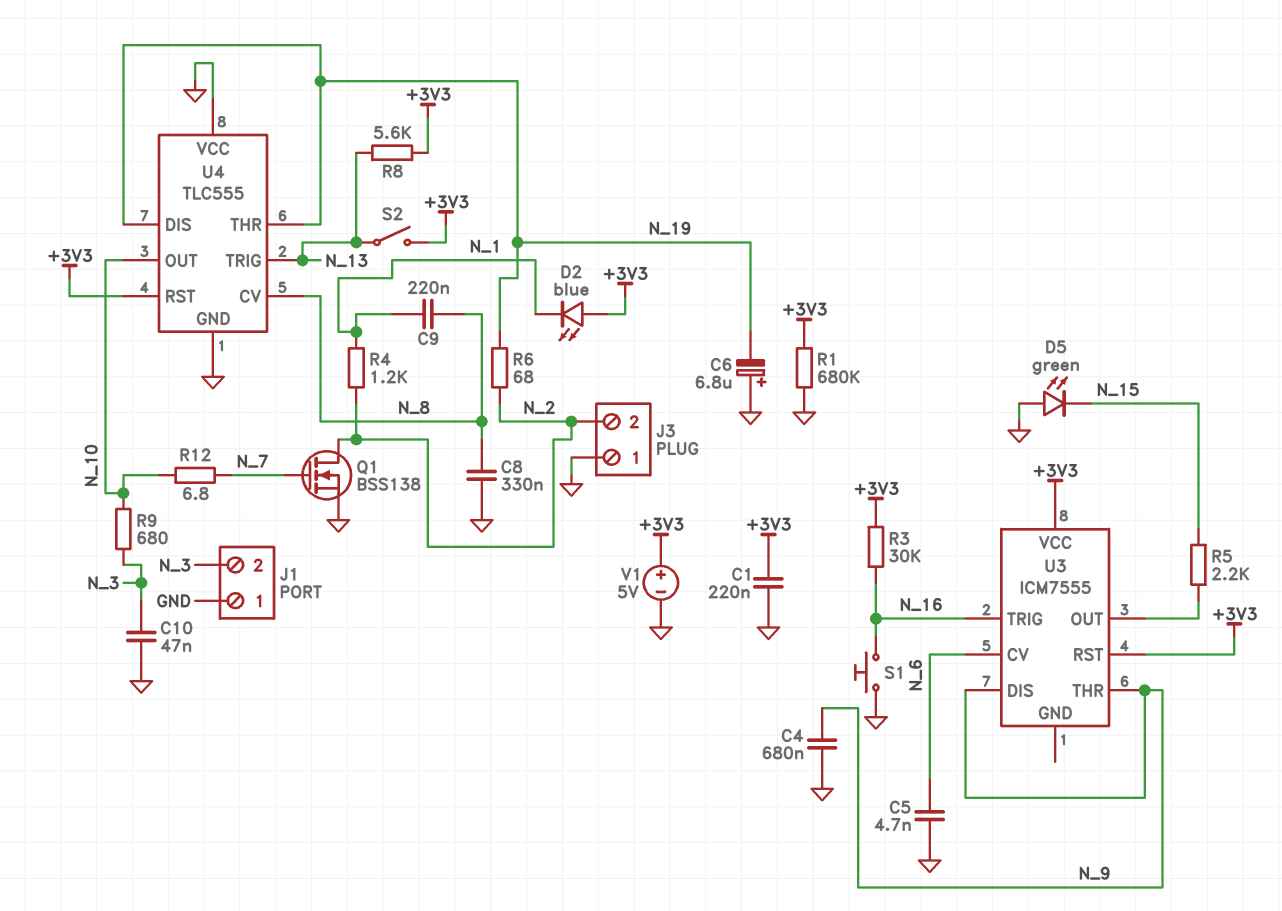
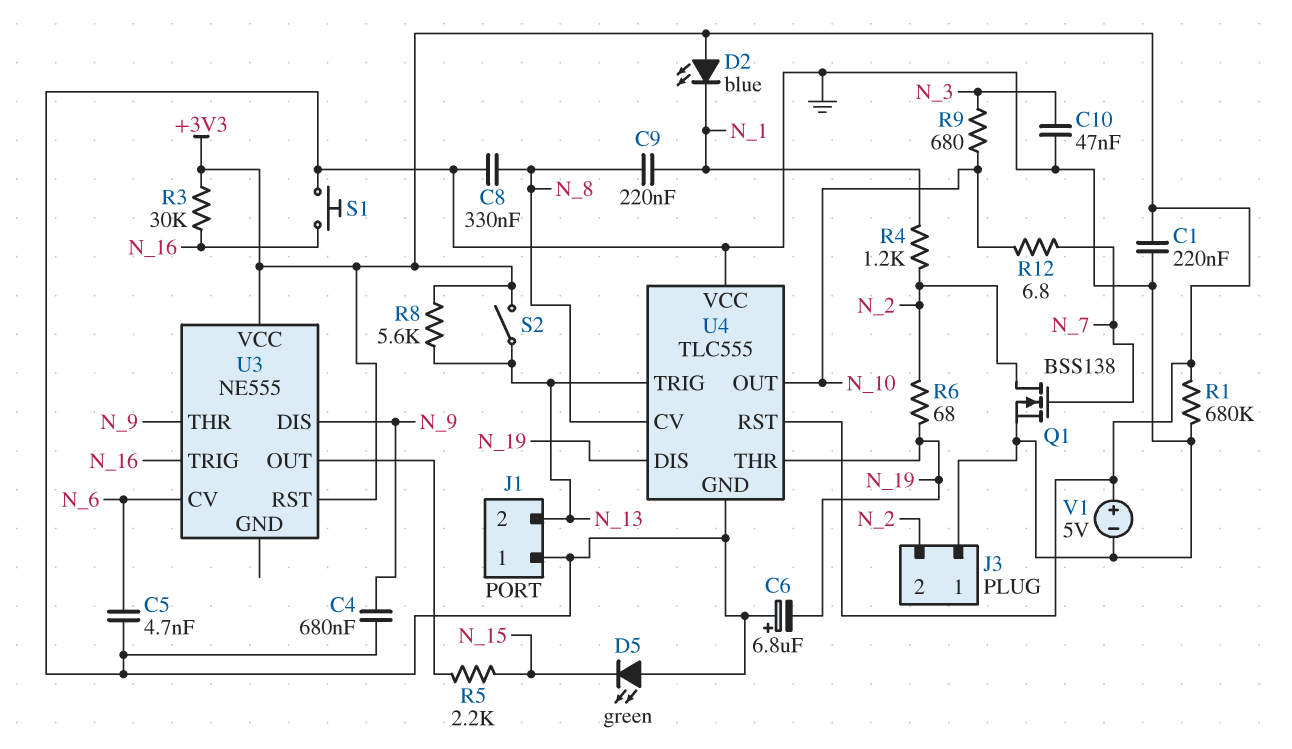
J1 pin 2: N_3 -> N_13
U3: ICM7555 -> NE555

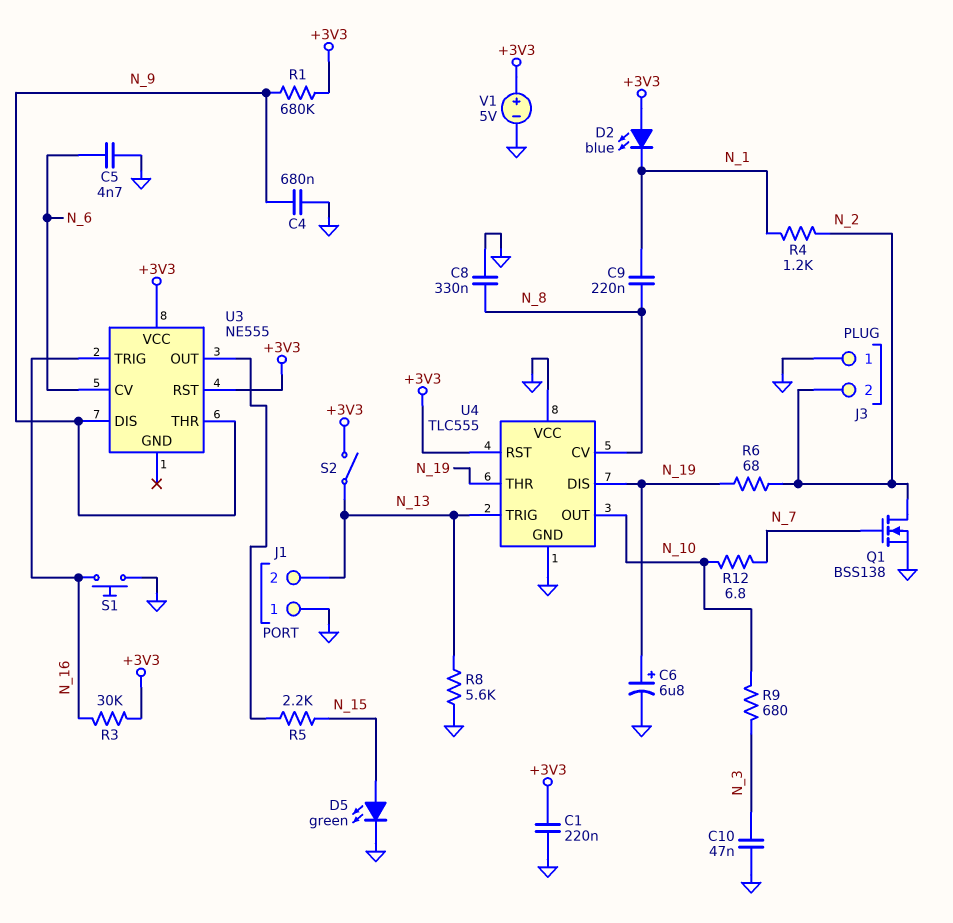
C6: 6.8uF (plus GND, minus N_19) -> 6.8uF (plus N_19, minus GND)
D5: LED green (A GND, K N_15) -> LED green (A N_15, K GND)
R1: 680k (+3V3, GND) -> 680k (+3V3, N_9)
R8: 5.6k (+3V3, N_13) -> 5.6k (GND, N_13)

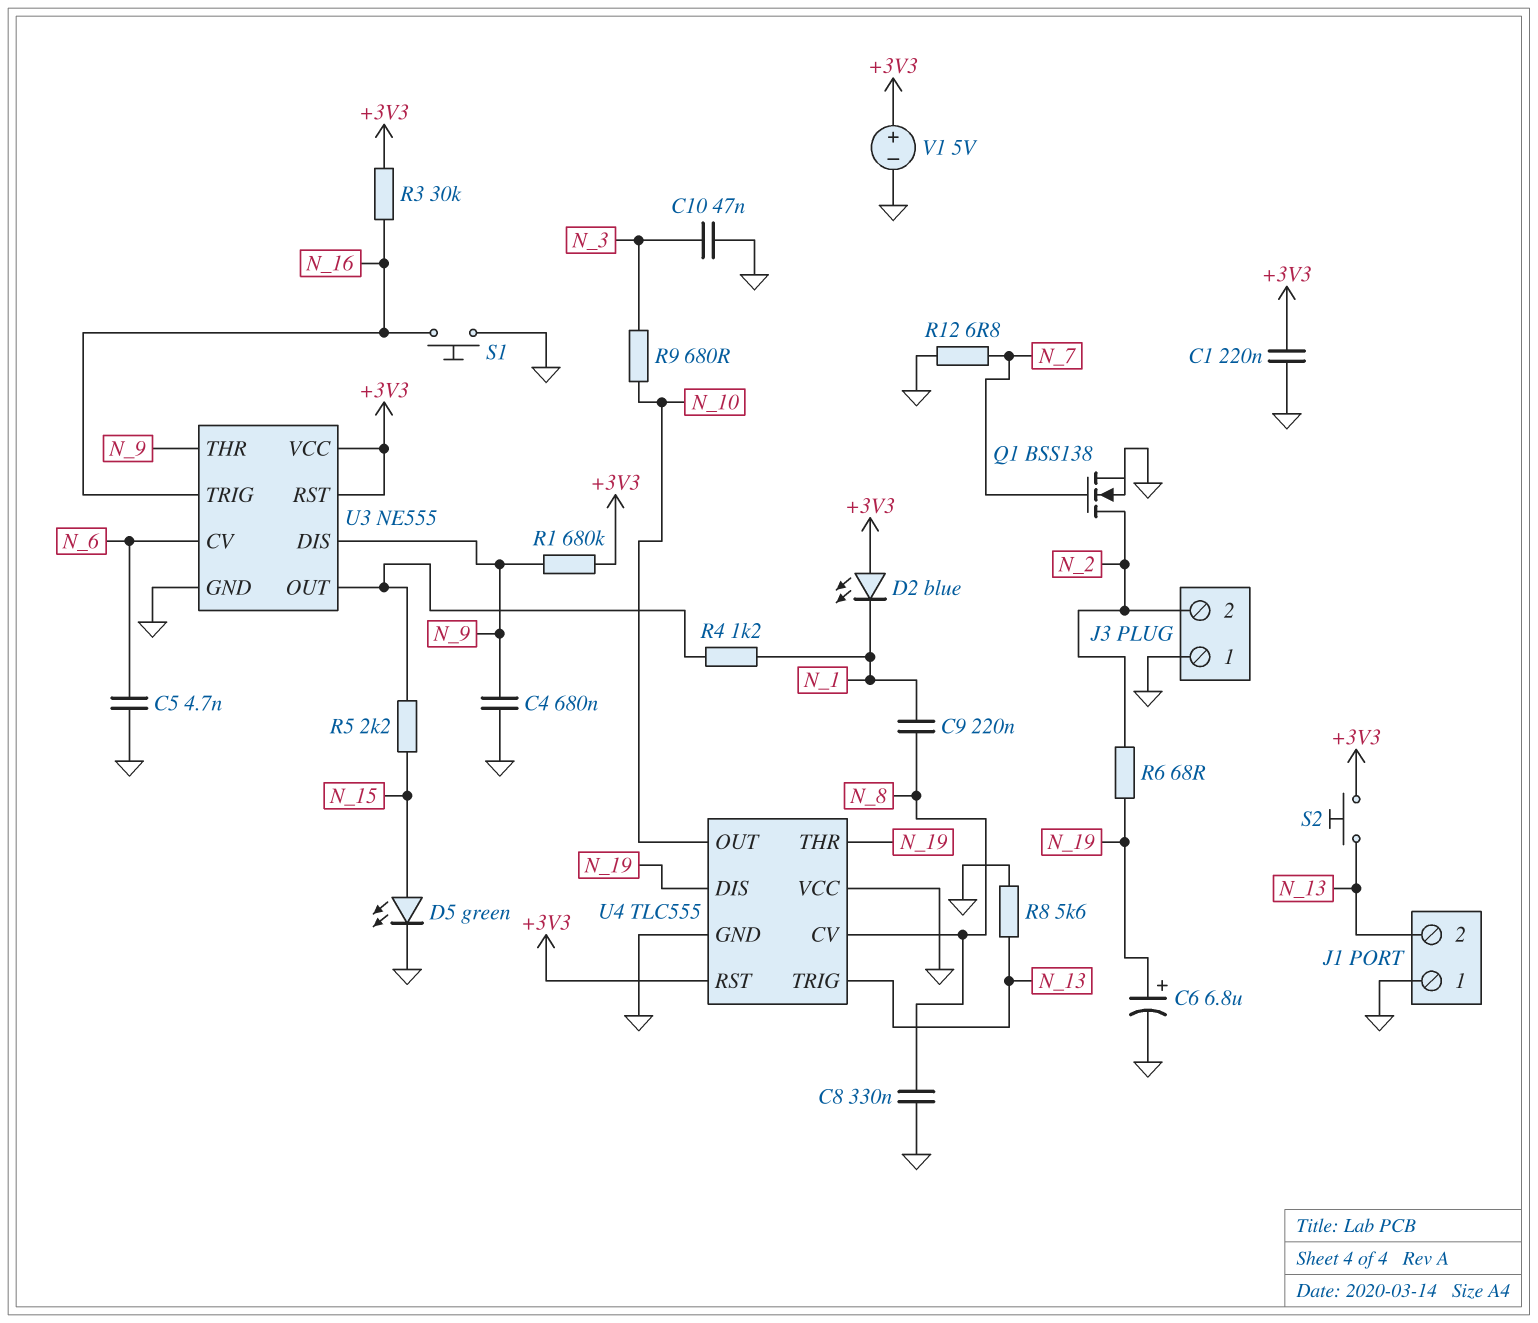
R4: 1.2k (N_1, N_2) -> 1.2k (N_1, U3/OUT)
R12: 6.8 (N_7, N_10) -> 6.8 (GND, N_7)
S2: switch (+3V3, N_13) -> button (+3V3, N_13)
U3 pin GND: none -> GND

